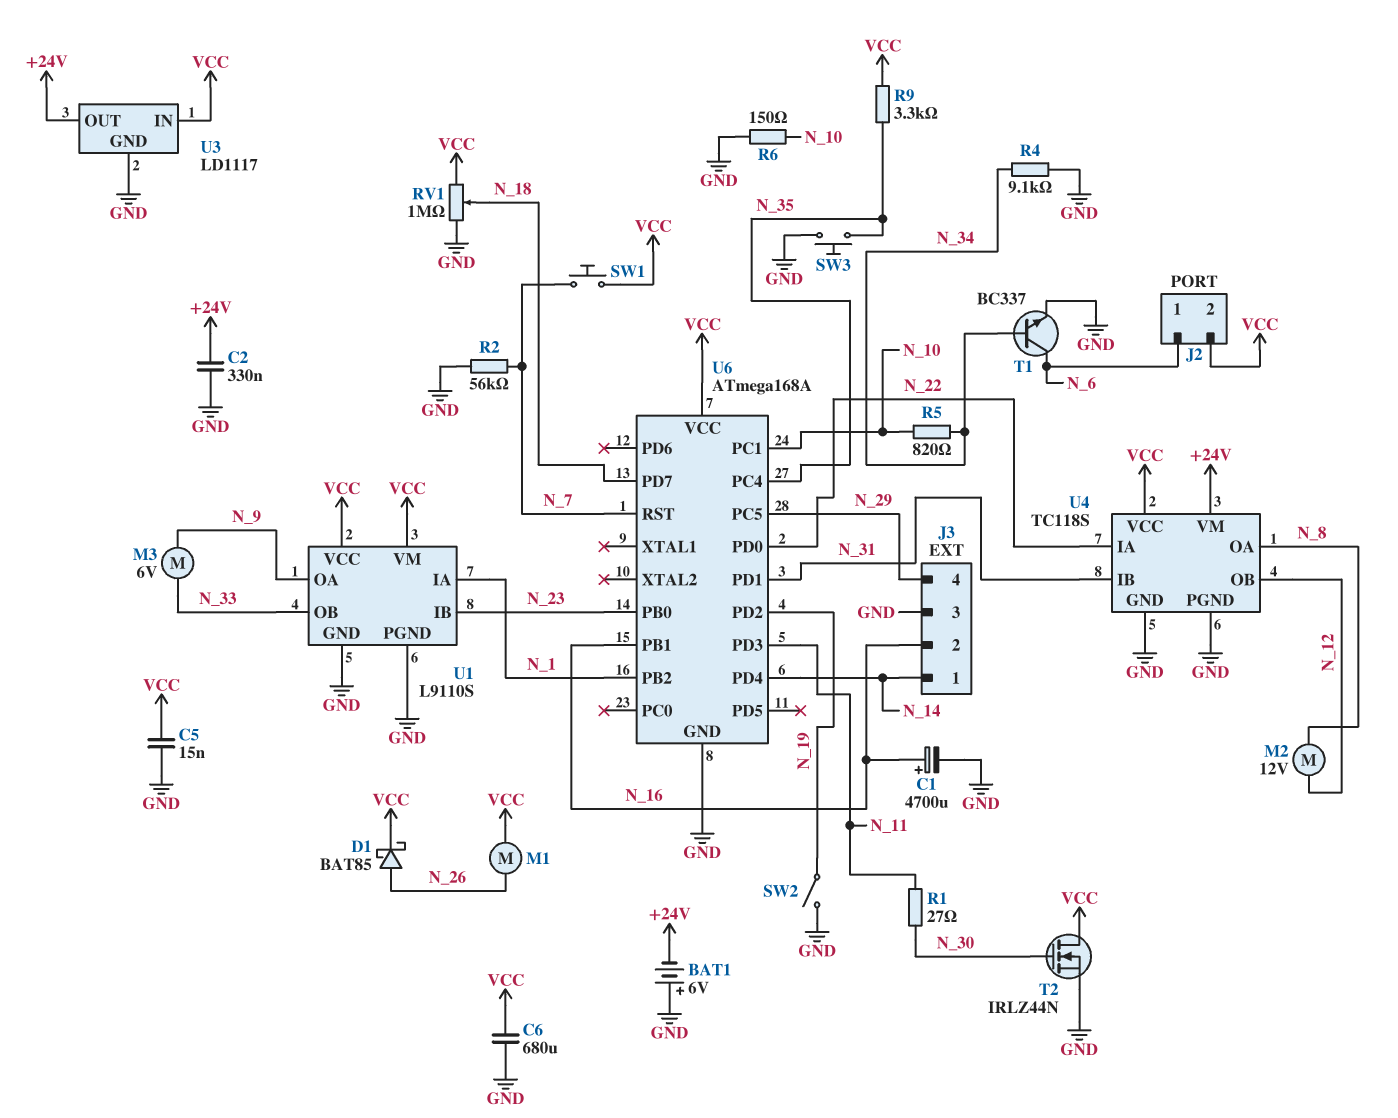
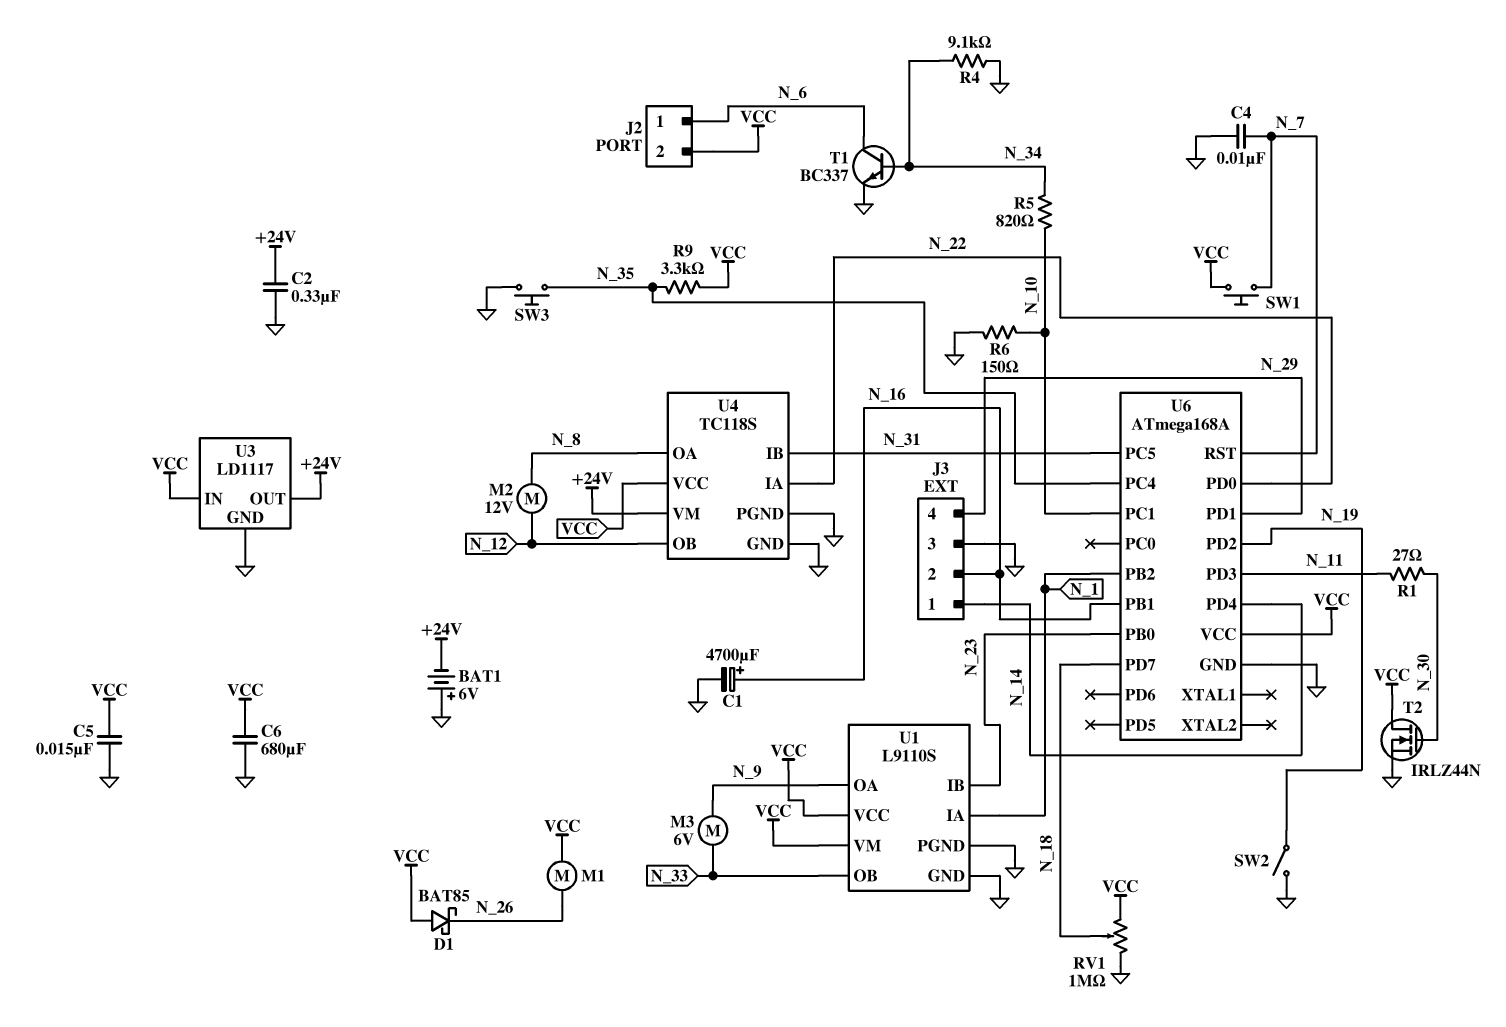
C4: none -> 10nF (GND, N_7)
D1: schottky BAT85 (A N_26, K VCC) -> schottky BAT85 (A VCC, K N_26)
R2: 56k (GND, N_7) -> none
U6 pin PC5: N_29 -> N_31
U6 pin PD1: N_31 -> N_29

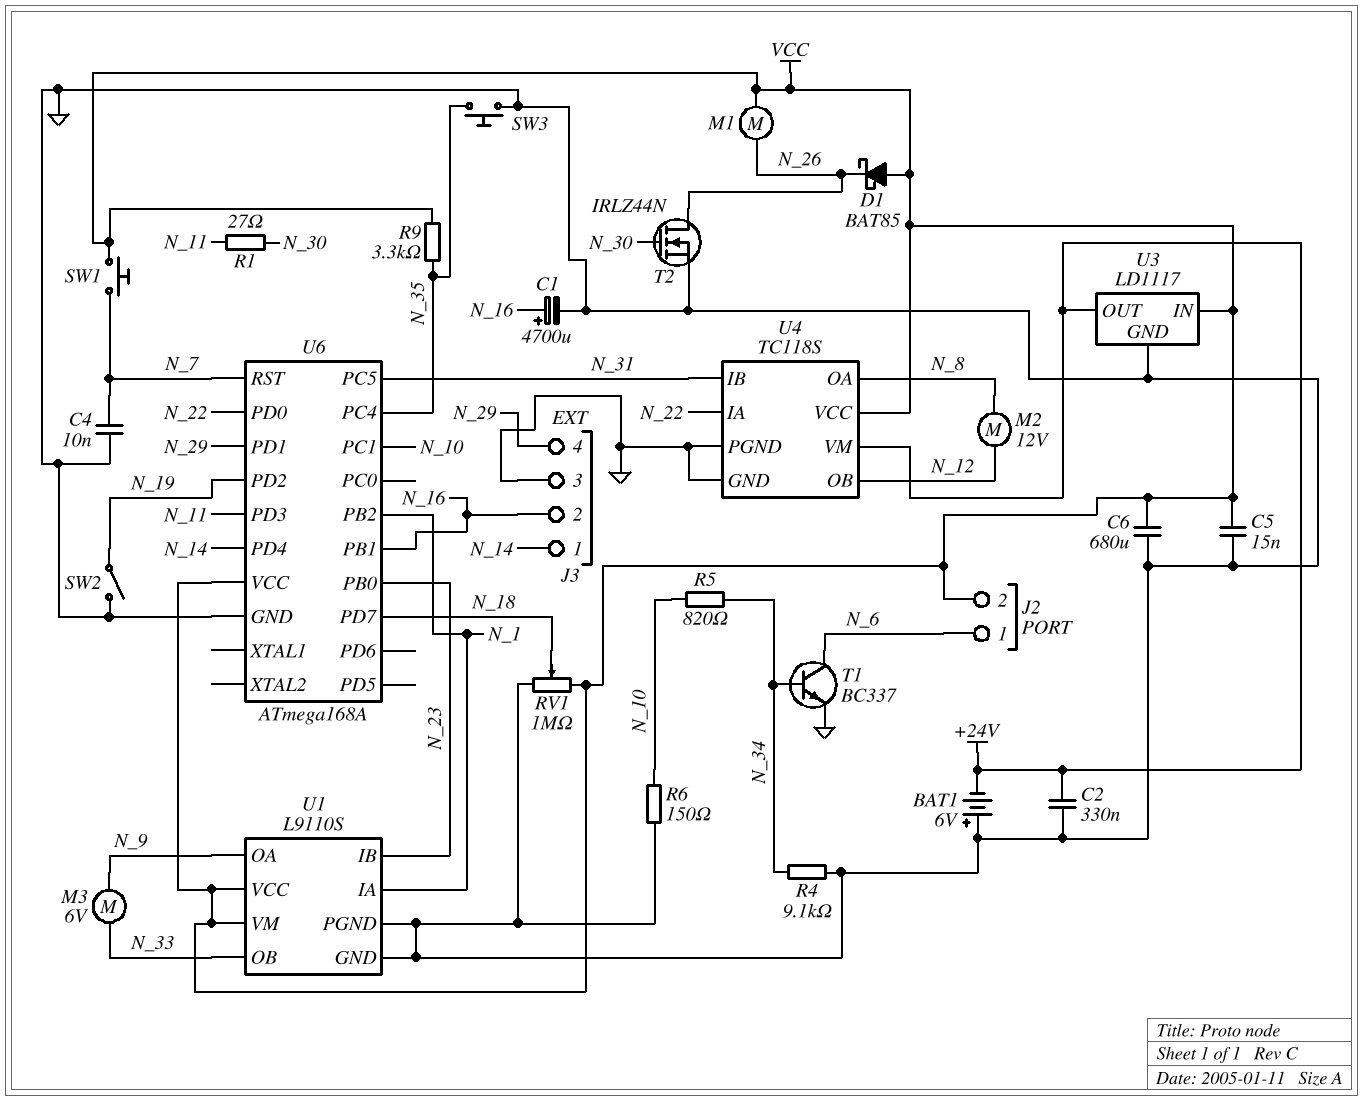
T2: NMOS IRLZ44N (G N_30, D VCC, S GND) -> NMOS IRLZ44N (G N_30, D N_26, S GND)

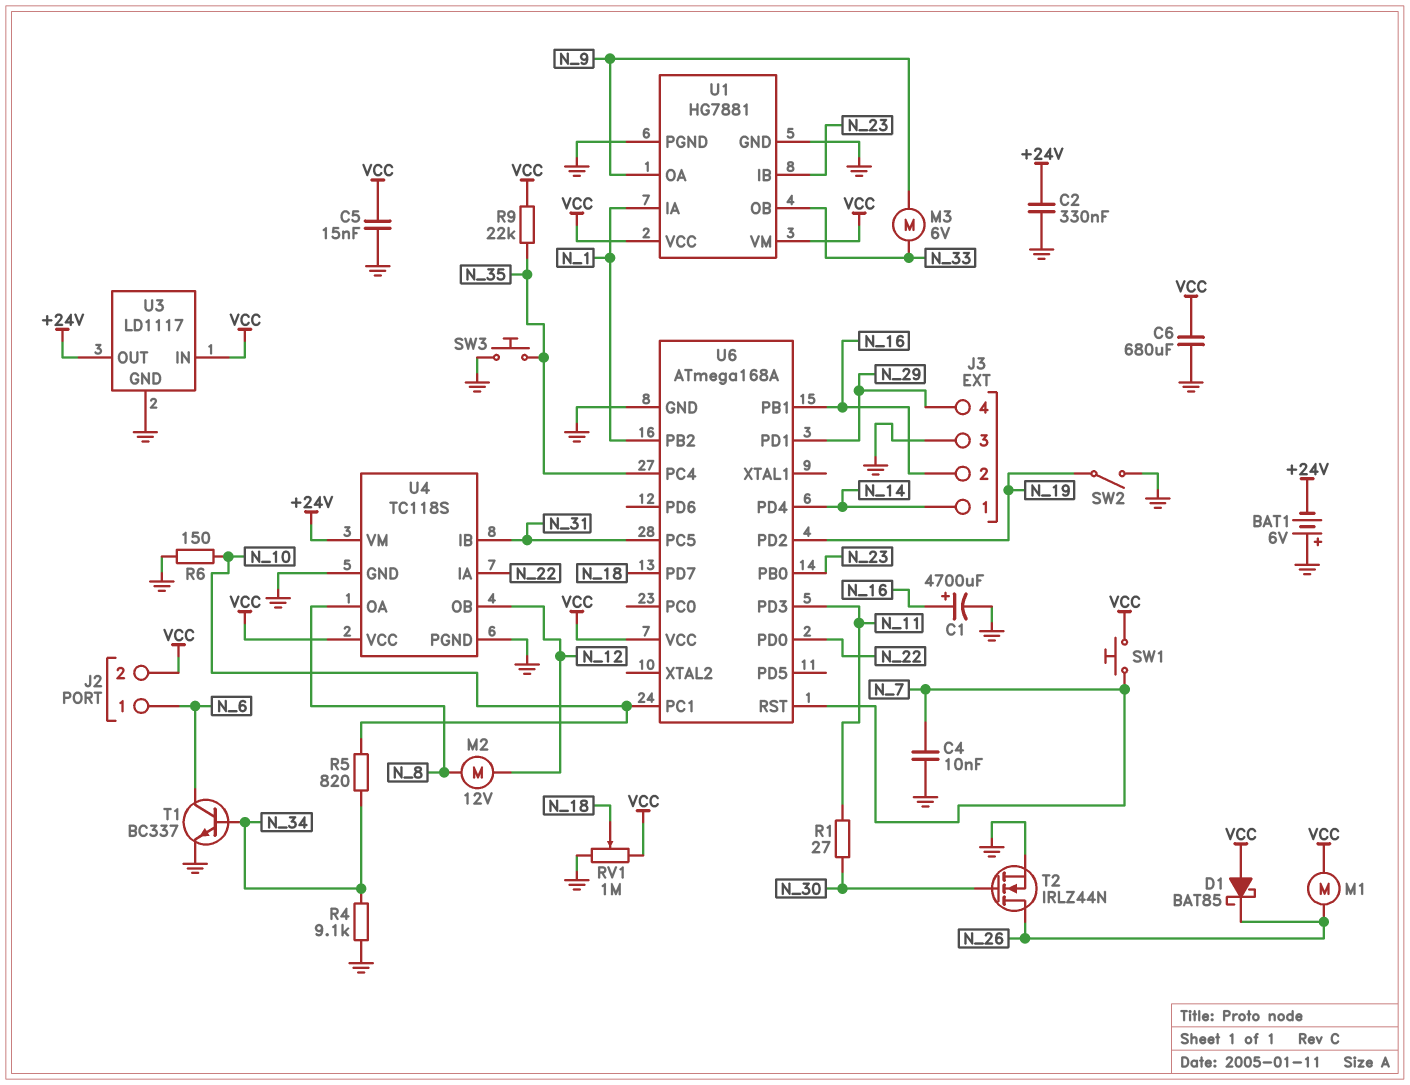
R9: 3.3k (N_35, VCC) -> 22k (N_35, VCC)
U1: L9110S -> HG7881

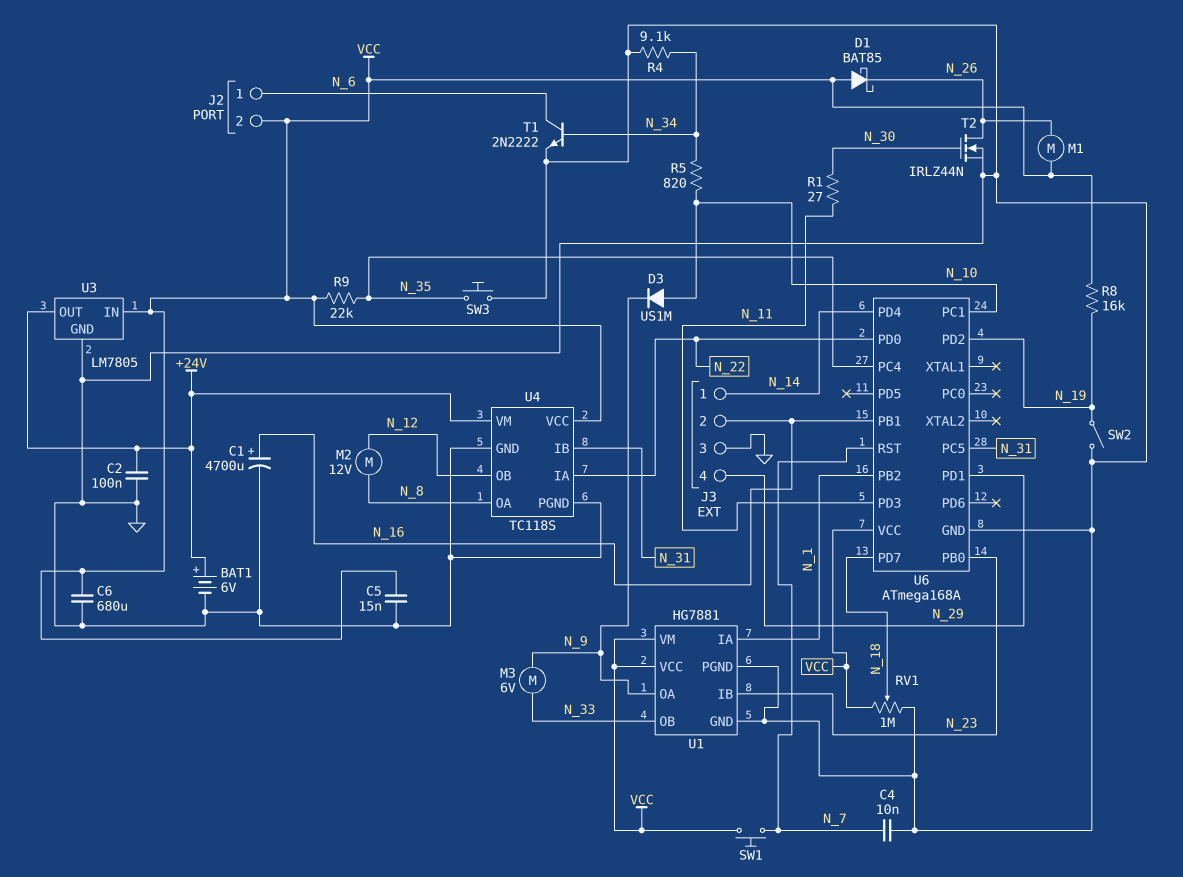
BAT1: 6V (plus GND, minus +24V) -> 6V (plus +24V, minus GND)
C2: 330nF (+24V, GND) -> 100nF (+24V, GND)
D3: none -> diode US1M (A N_10, K N_9)
R6: 150 (GND, N_10) -> none
R8: none -> 16k (N_19, VCC)
T1: NPN BC337 (B N_34, C N_6, E GND) -> NPN 2N2222 (B N_34, C N_6, E GND)
U3: LD1117 -> LM7805

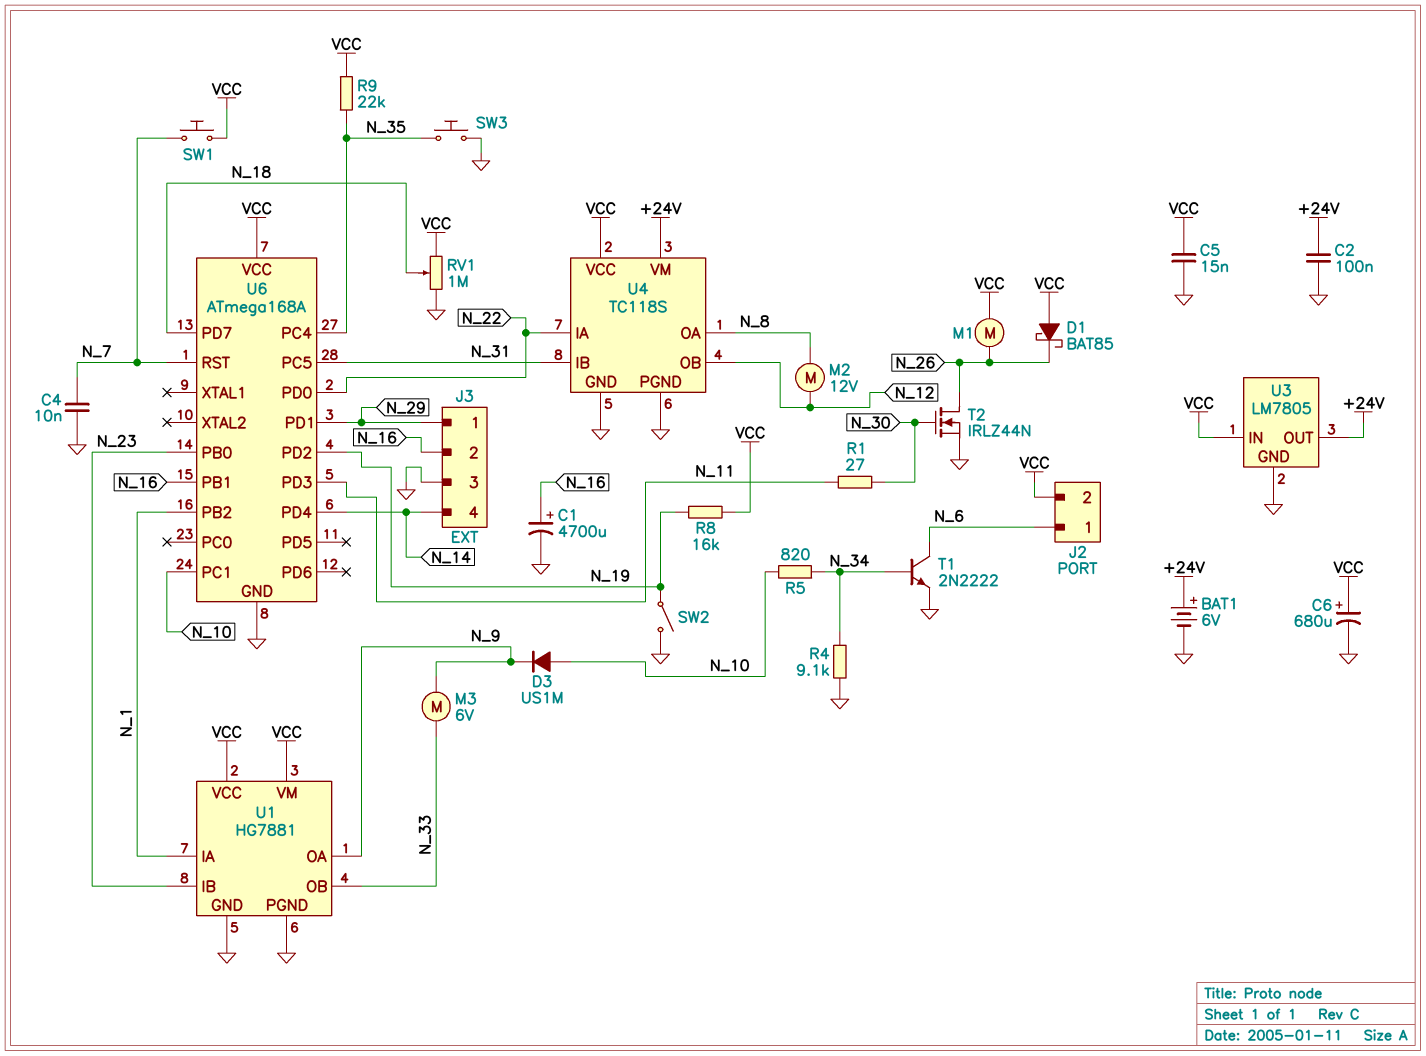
C6: 680uF (GND, VCC) -> 680uF (plus VCC, minus GND)
J3 pin 1: N_14 -> N_29
J3 pin 4: N_29 -> N_14

